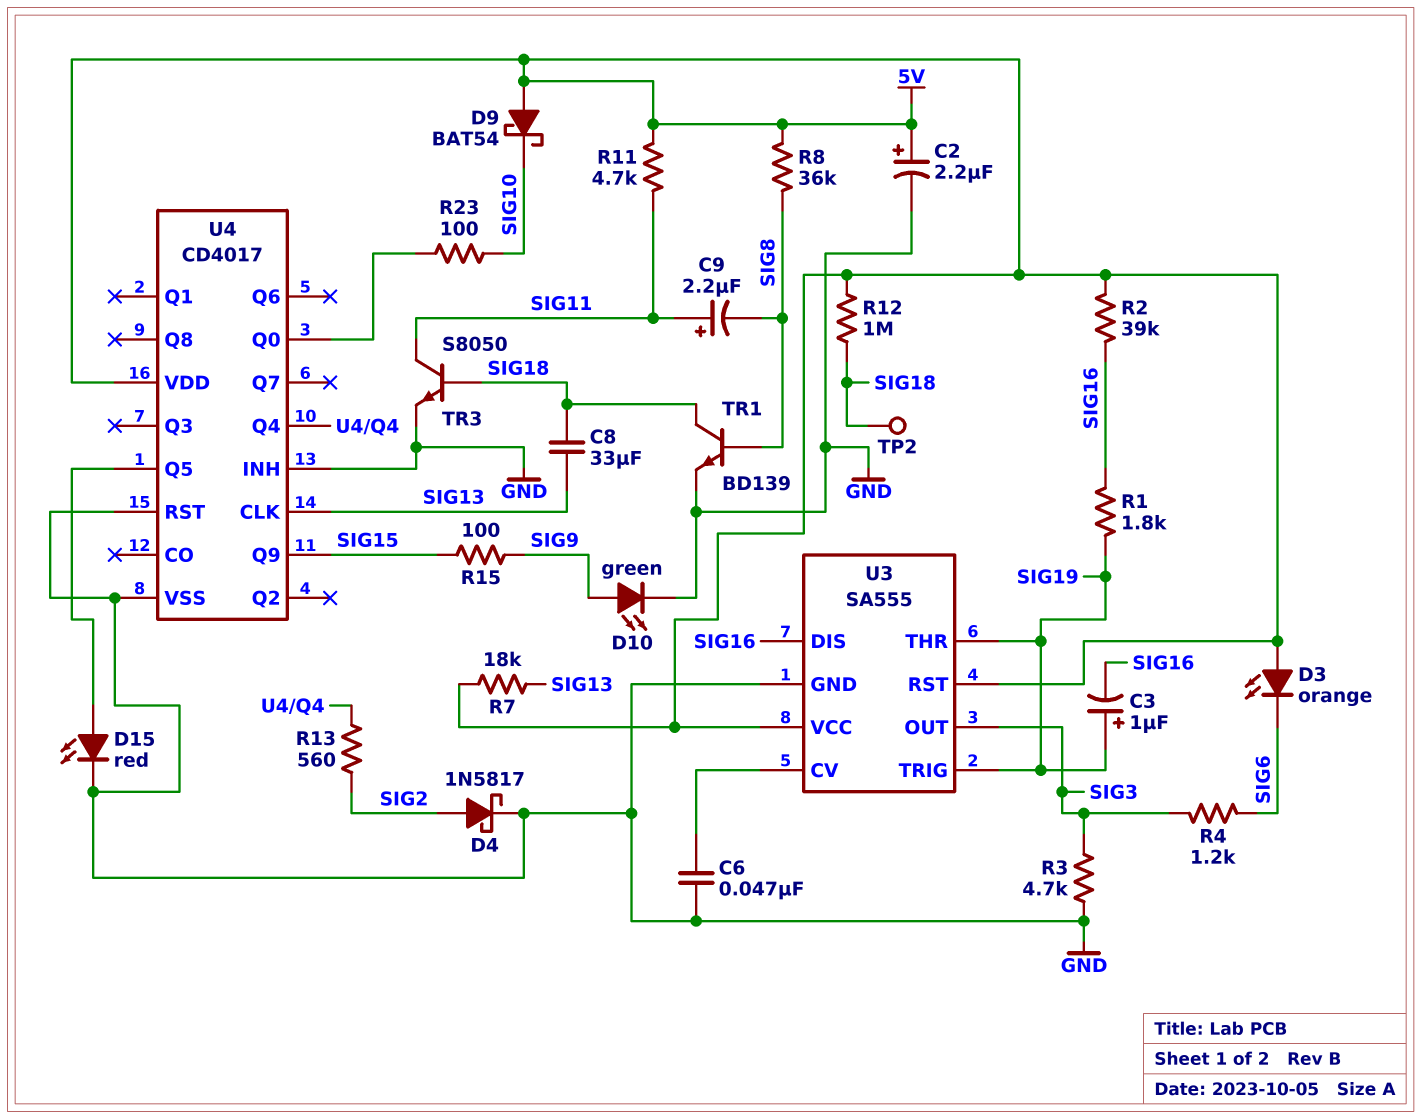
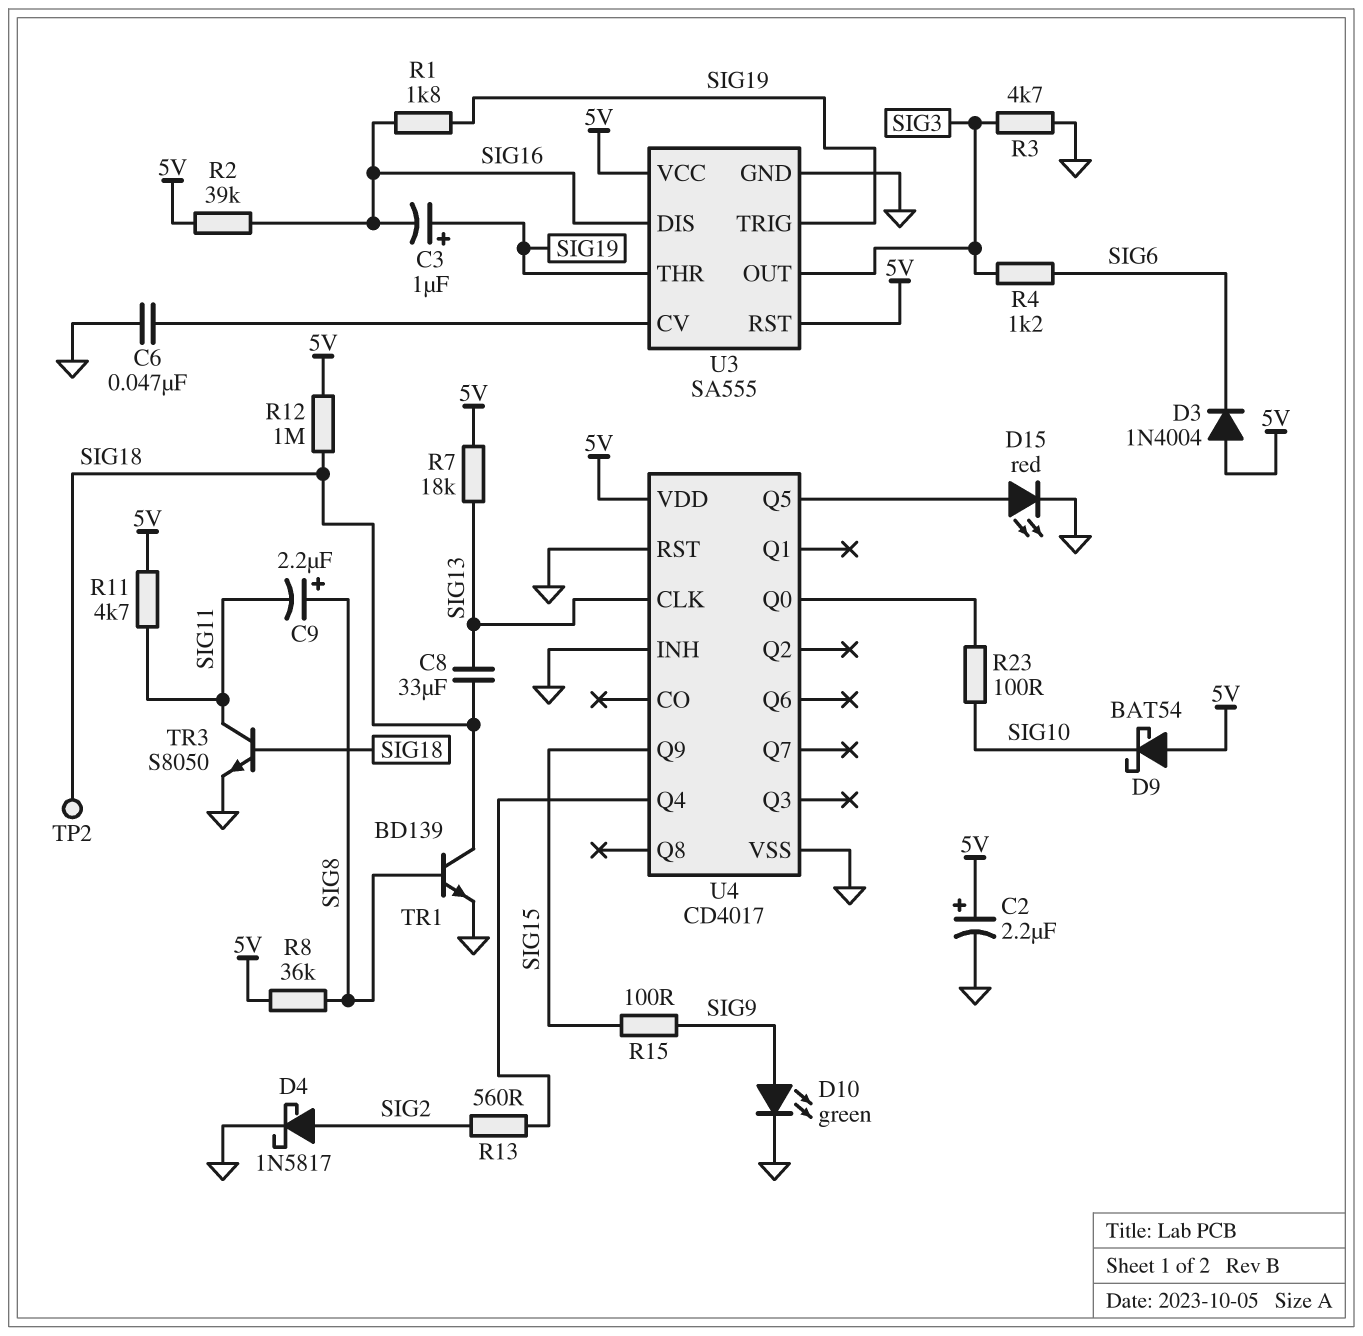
C9: 2.2uF (plus SIG11, minus SIG8) -> 2.2uF (plus SIG8, minus SIG11)
D3: LED orange (A 5V, K SIG6) -> diode 1N4004 (A 5V, K SIG6)

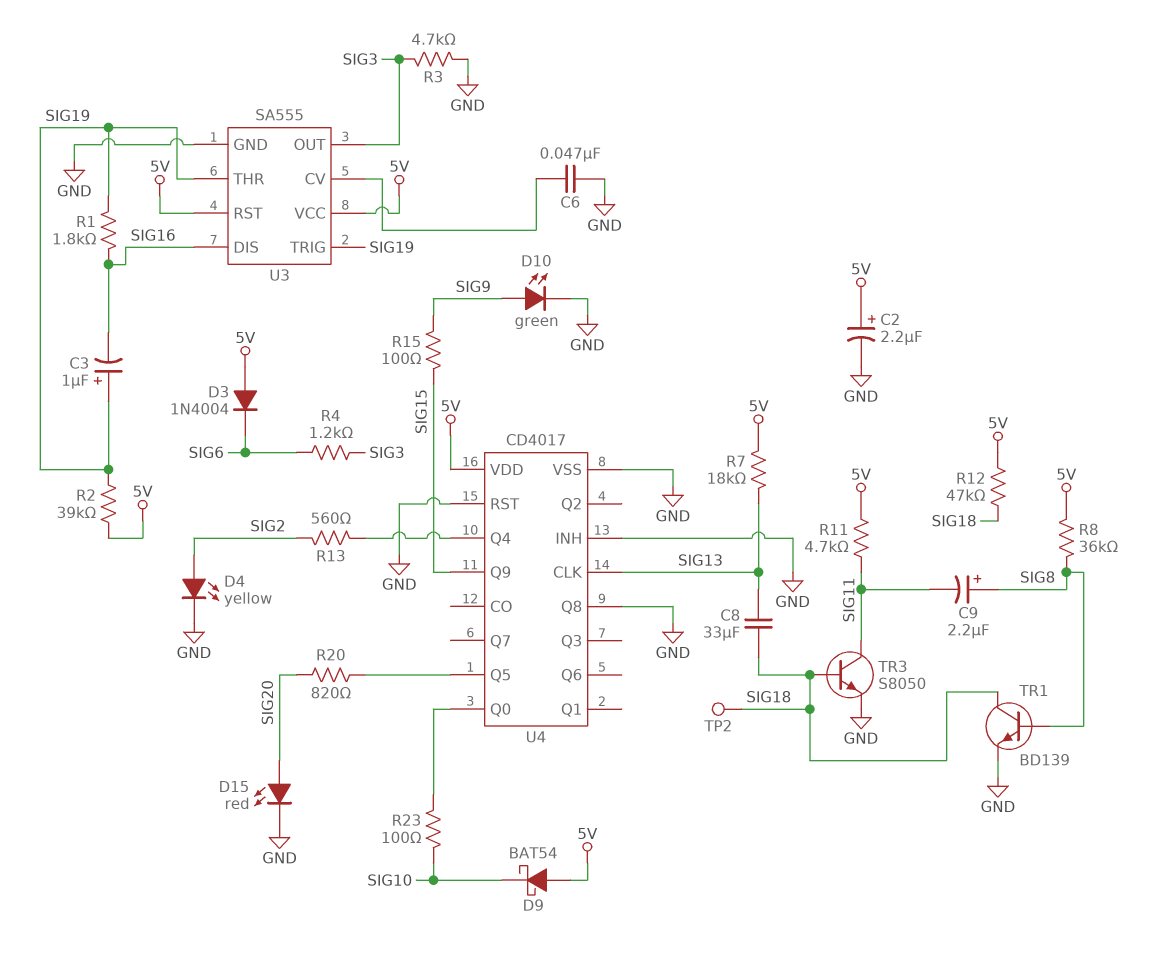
D4: schottky 1N5817 (A SIG2, K GND) -> LED yellow (A SIG2, K GND)
D15: LED red (A U4/Q5, K GND) -> LED red (A SIG20, K GND)
R2: 39k (5V, SIG16) -> 39k (5V, SIG19)
R12: 1M (5V, SIG18) -> 47k (5V, SIG18)
R20: none -> 820 (SIG20, U4/Q5)
U4 pin Q8: none -> GND

